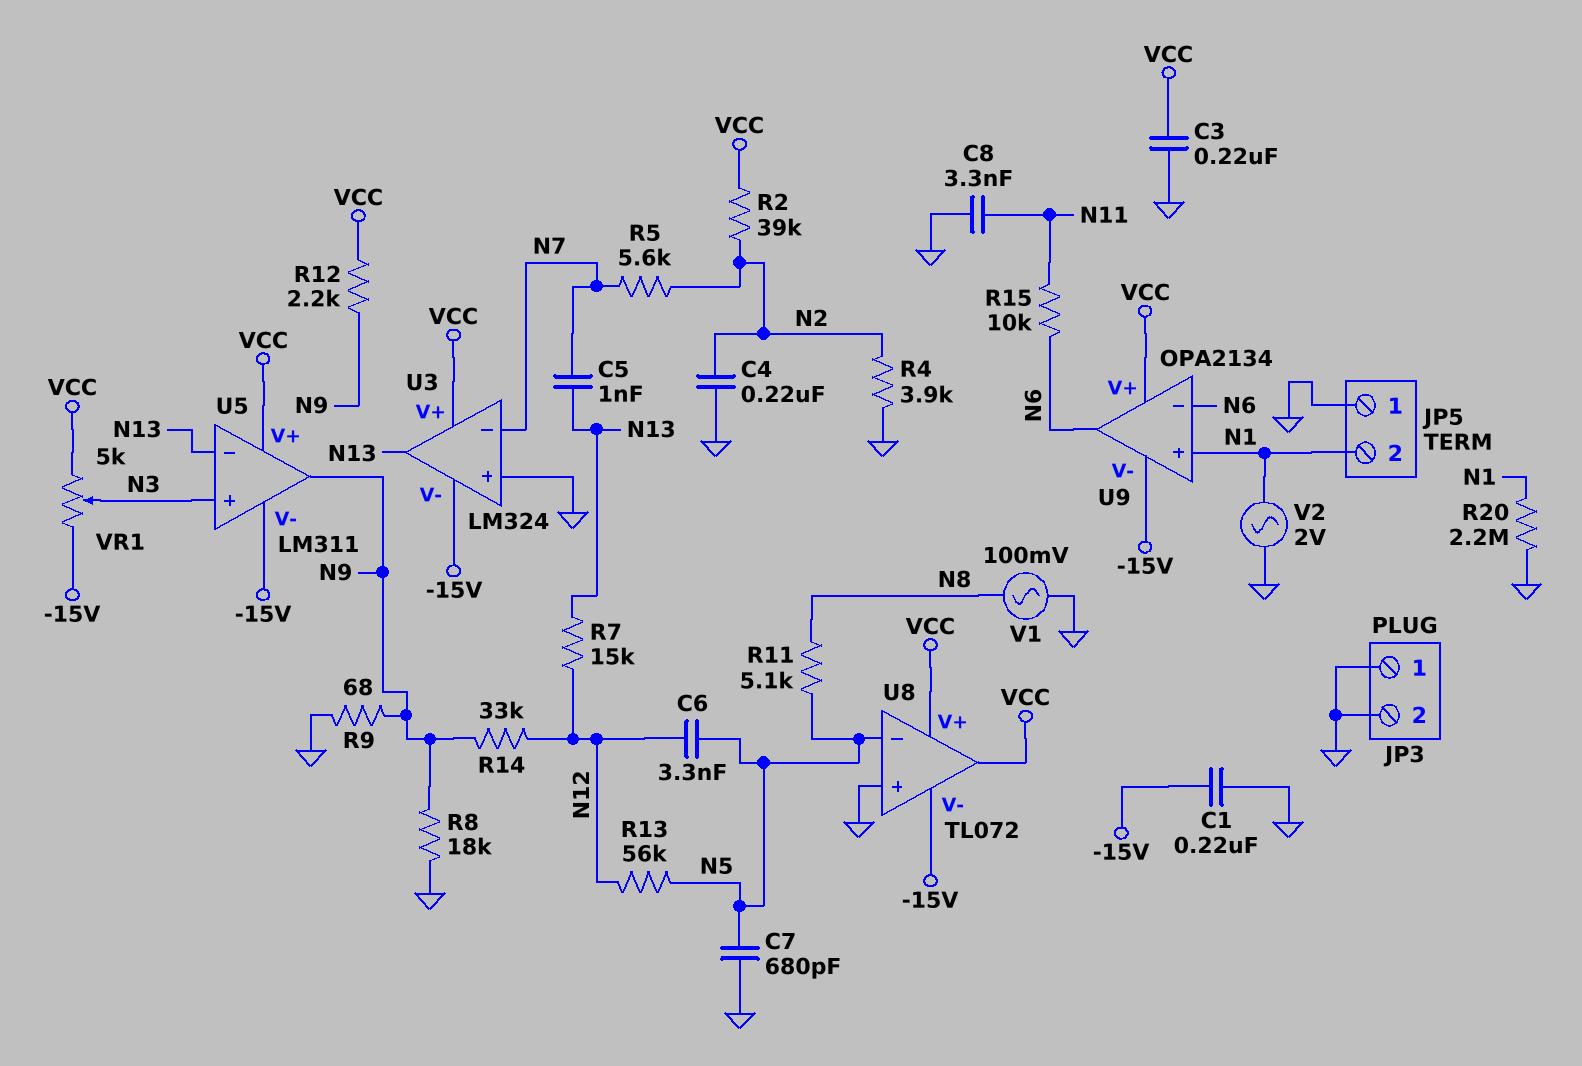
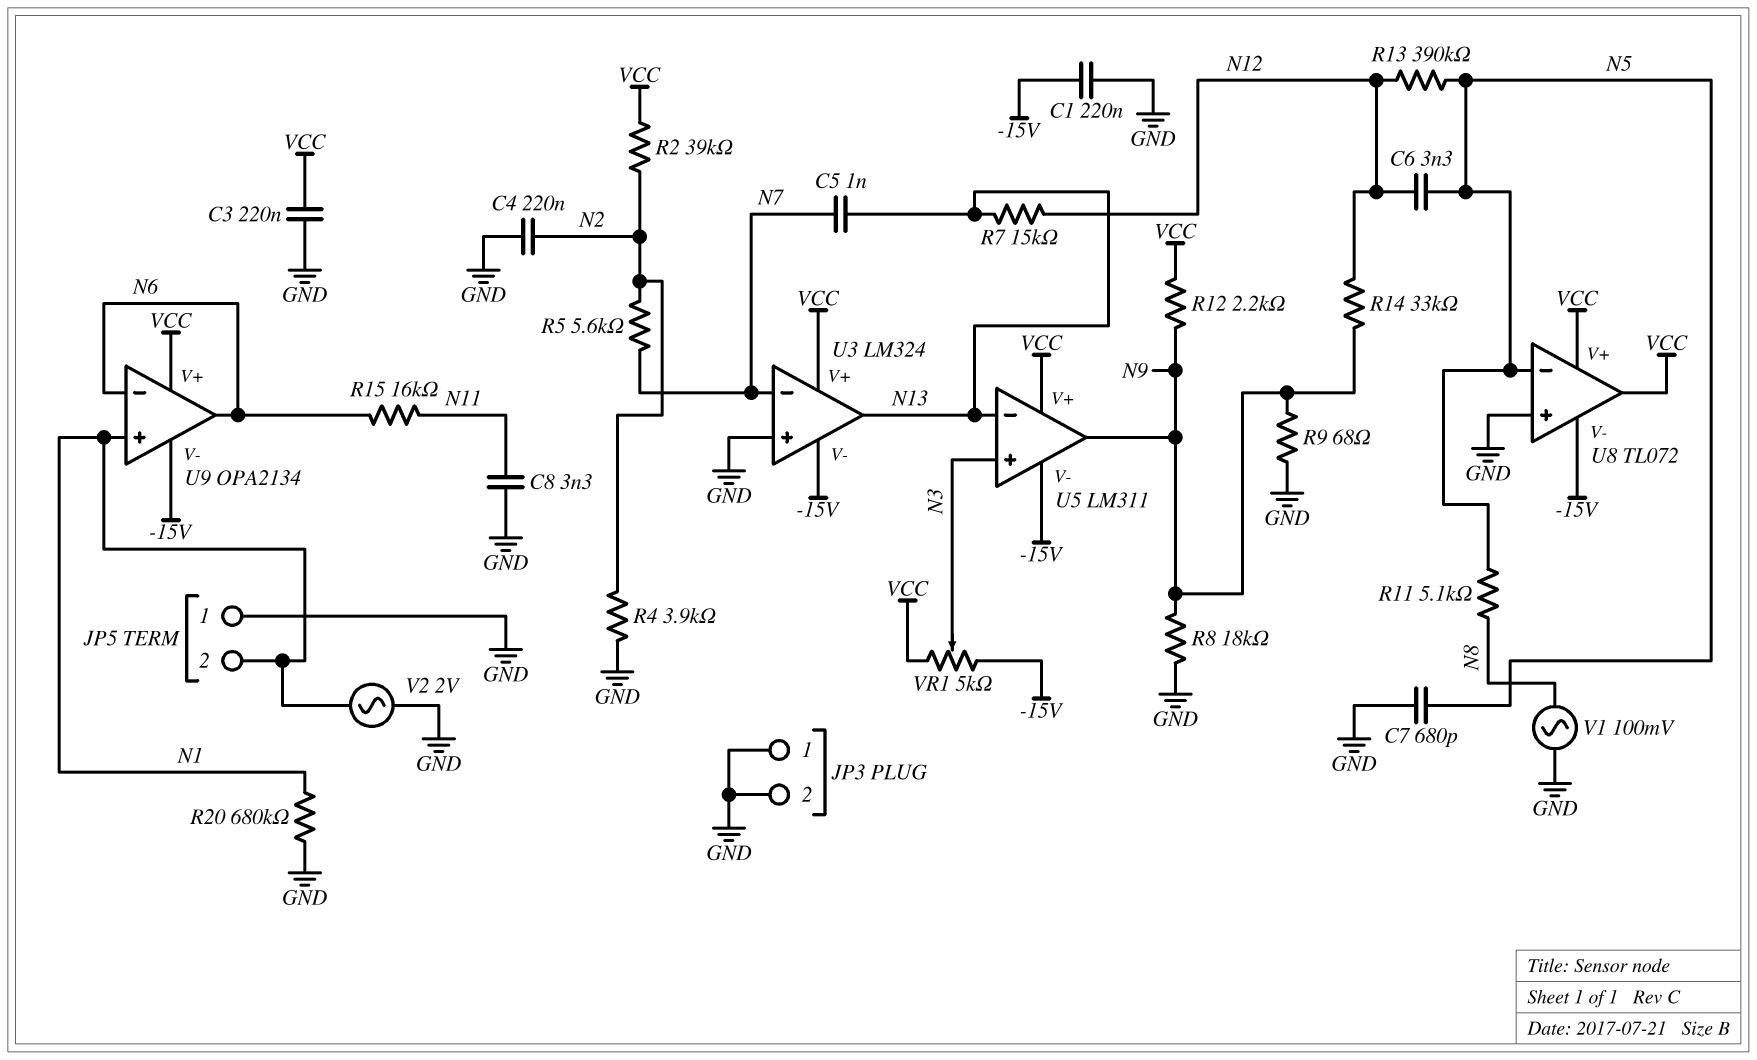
R13: 56k (N5, N12) -> 390k (N5, N12)
R15: 10k (N6, N11) -> 16k (N6, N11)
R20: 2.2M (GND, N1) -> 680k (GND, N1)

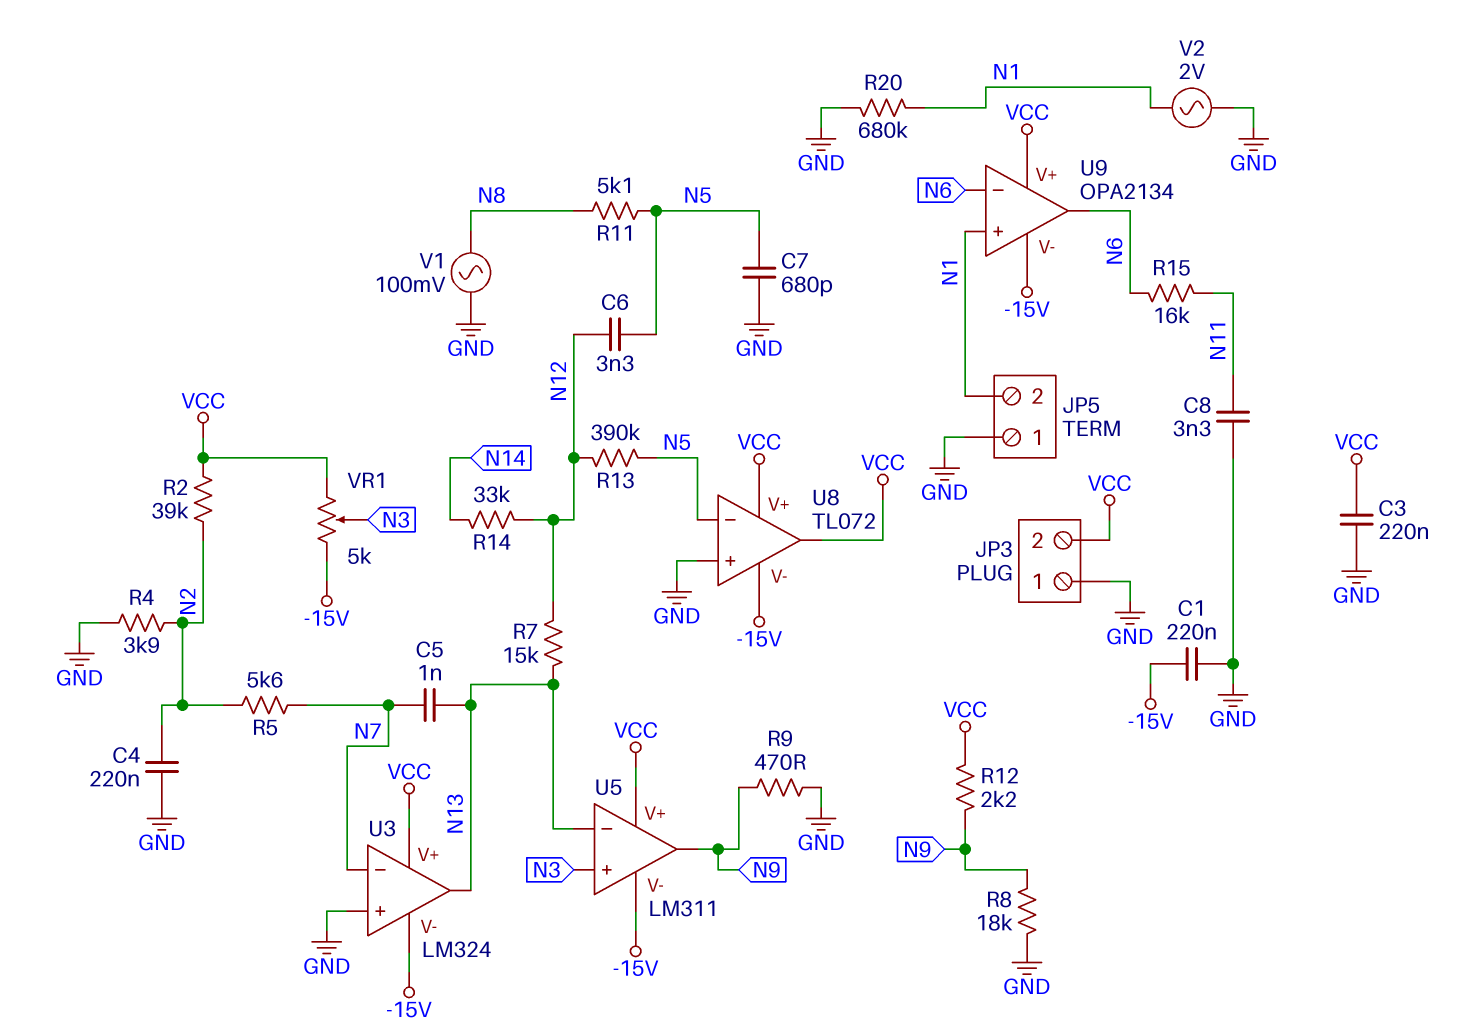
JP3 pin 2: GND -> VCC
R9: 68 (GND, N9) -> 470 (GND, N9)
R14: 33k (N9, N12) -> 33k (N12, N14)

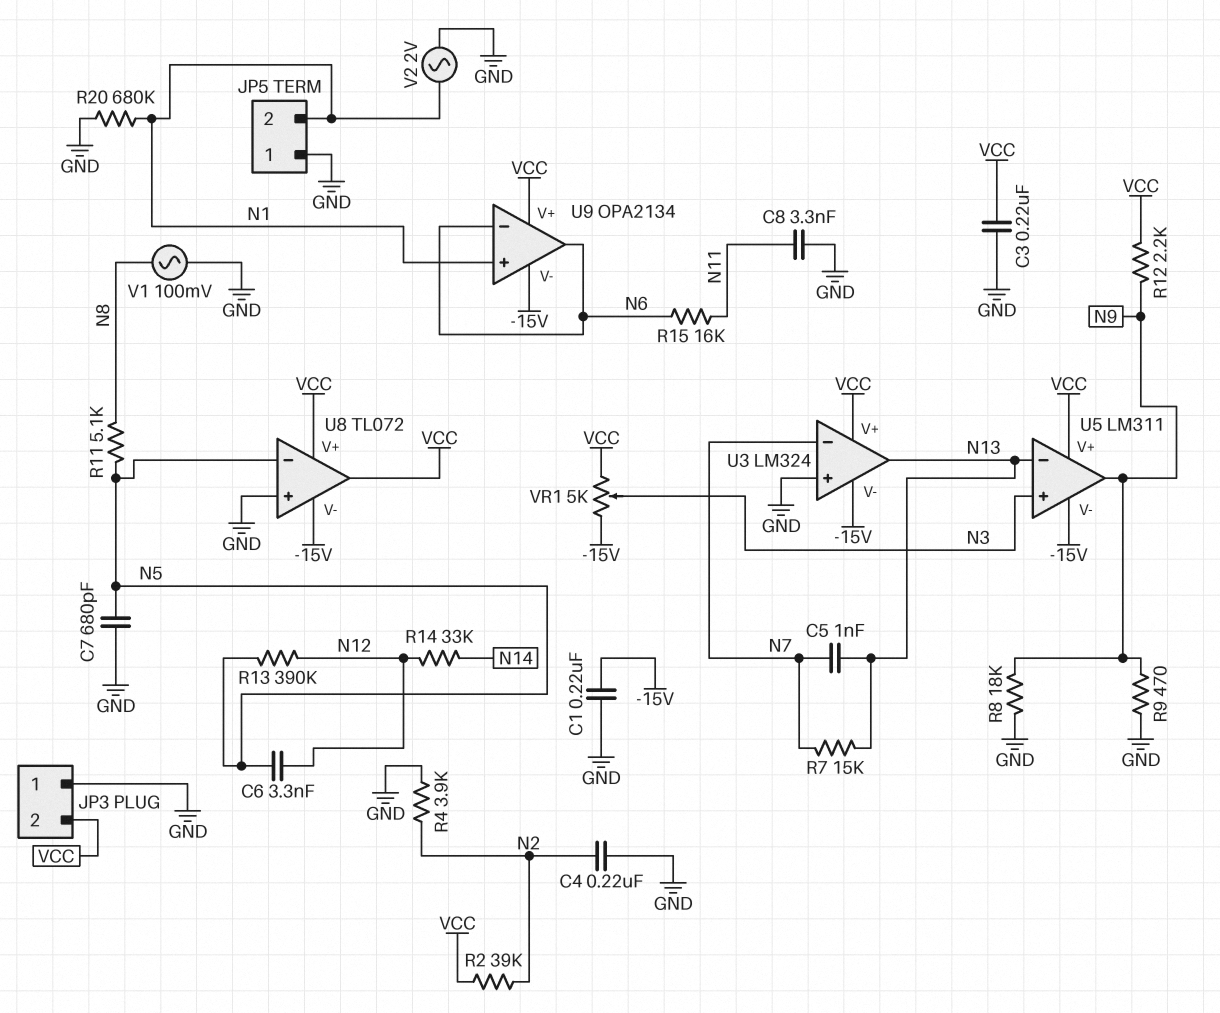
R5: 5.6k (N2, N7) -> none
R7: 15k (N12, N13) -> 15k (N7, N13)

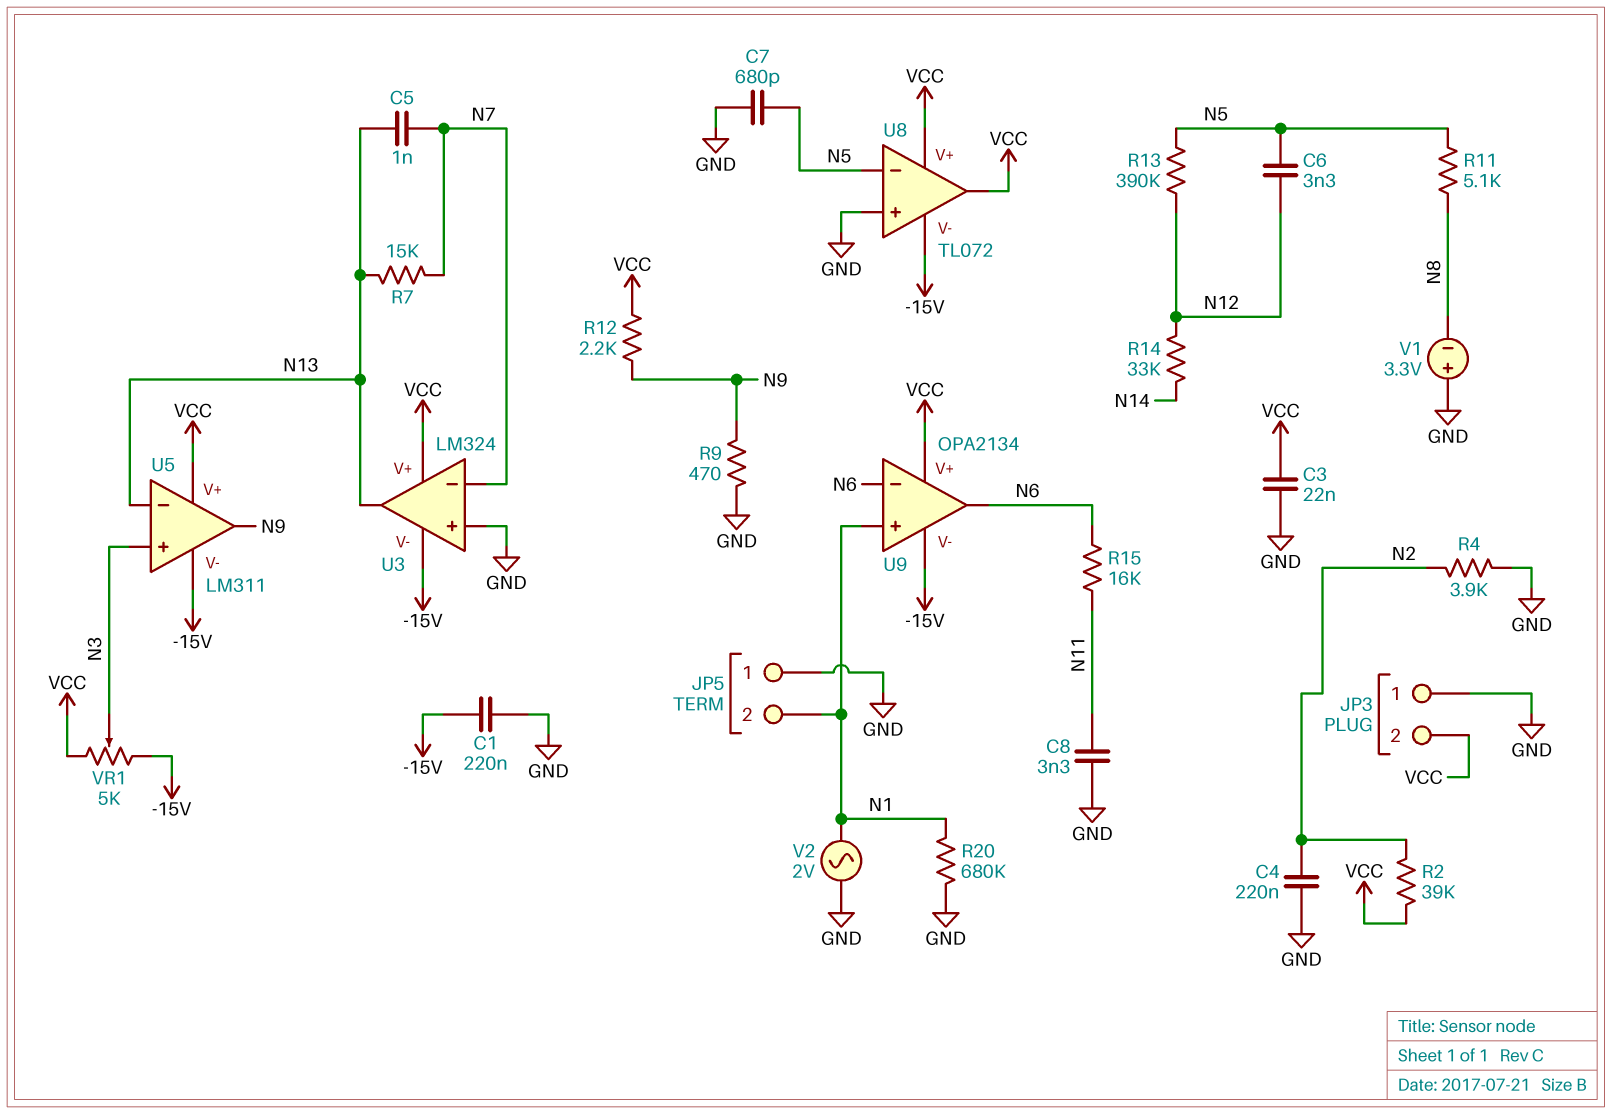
C3: 220nF (GND, VCC) -> 22nF (GND, VCC)
R8: 18k (GND, N9) -> none
V1: AC 100mV (GND, N8) -> 3.3V (plus GND, minus N8)

